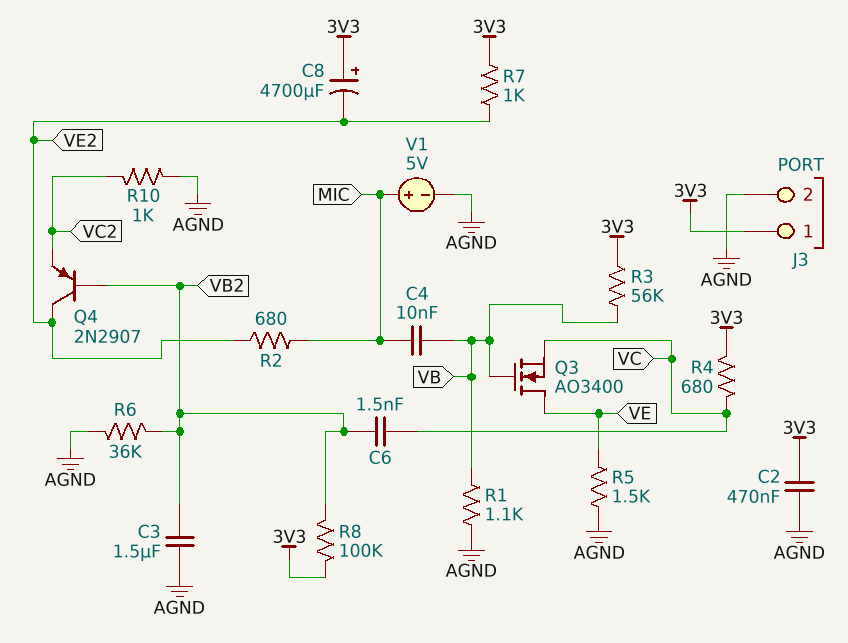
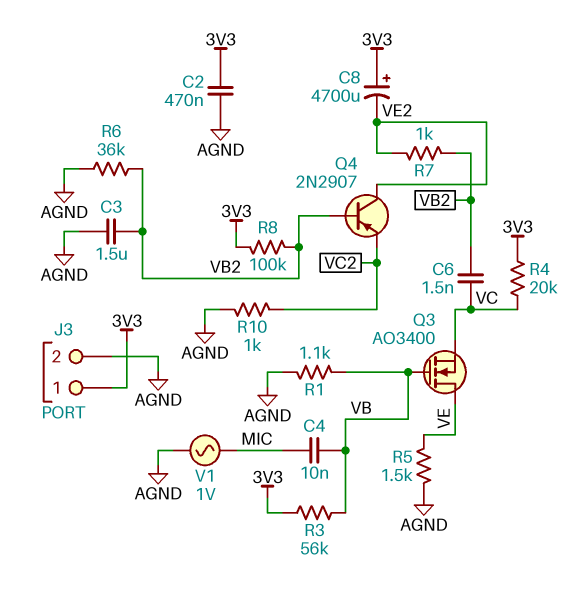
R2: 680 (MIC, VE2) -> none
R4: 680 (3V3, VC) -> 20k (3V3, VC)
R7: 1k (3V3, VE2) -> 1k (VB2, VE2)
V1: 5V (plus MIC, minus AGND) -> AC 1V (AGND, MIC)

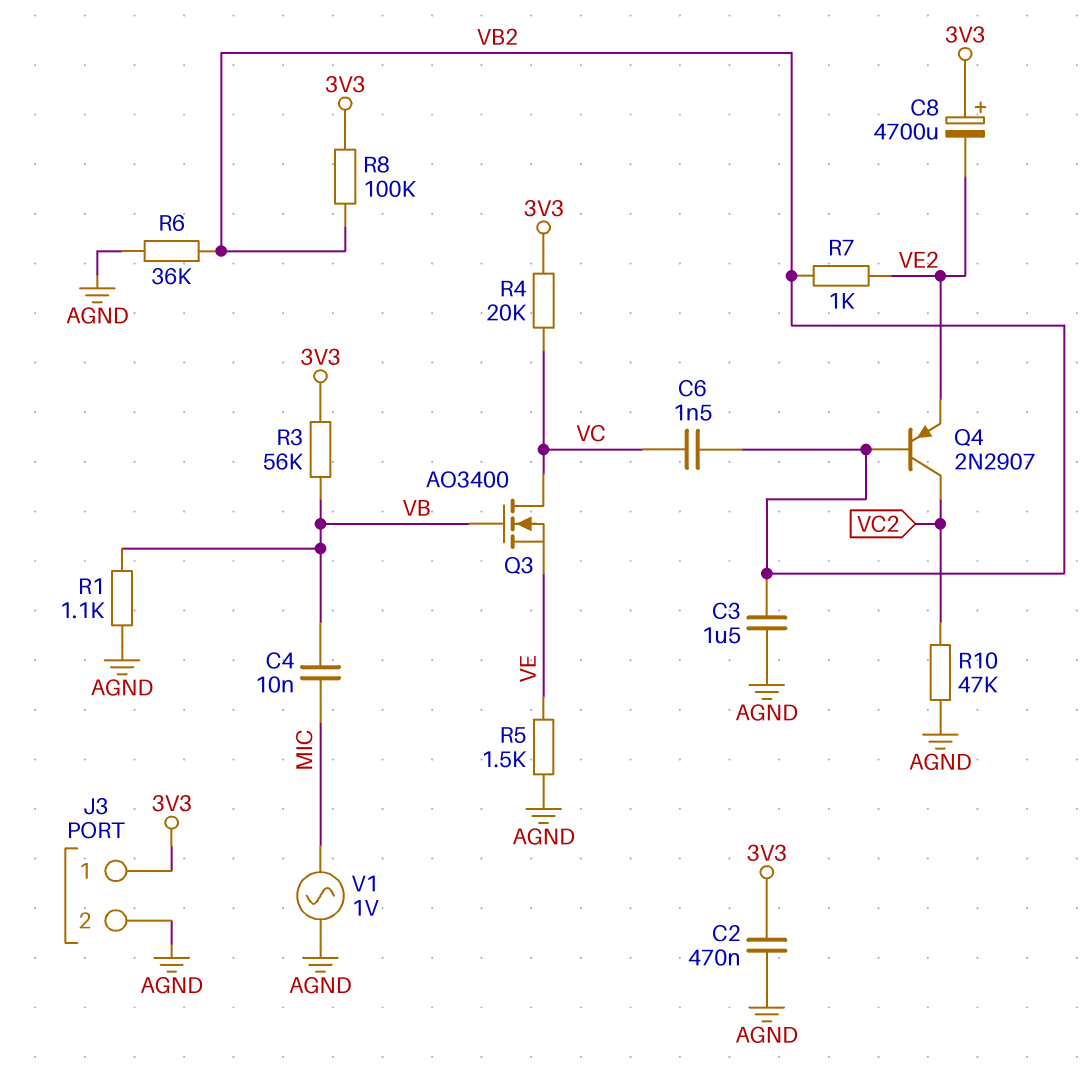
Q3: NMOS AO3400 (G VB, D VE, S VC) -> NMOS AO3400 (G VB, D VC, S VE)
Q4: PNP 2N2907 (B VB2, C VE2, E VC2) -> PNP 2N2907 (B VB2, C VC2, E VE2)
R10: 1k (AGND, VC2) -> 47k (AGND, VC2)

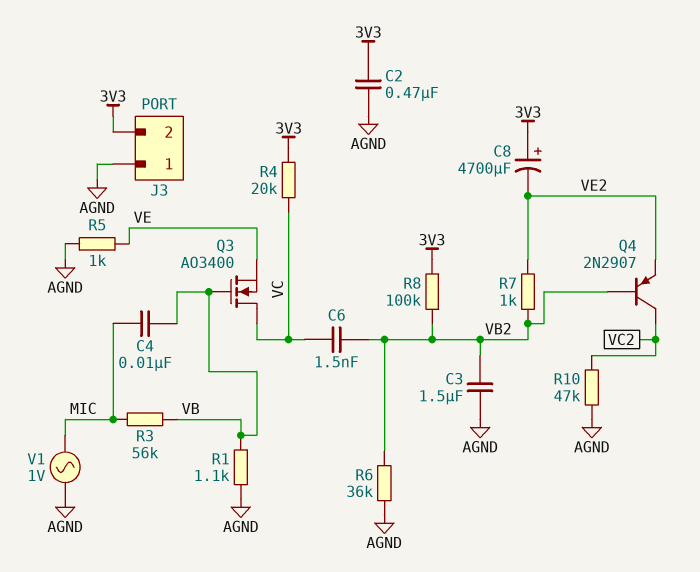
J3 pin 1: 3V3 -> AGND
J3 pin 2: AGND -> 3V3
R3: 56k (3V3, VB) -> 56k (MIC, VB)
R5: 1.5k (AGND, VE) -> 1k (AGND, VE)

